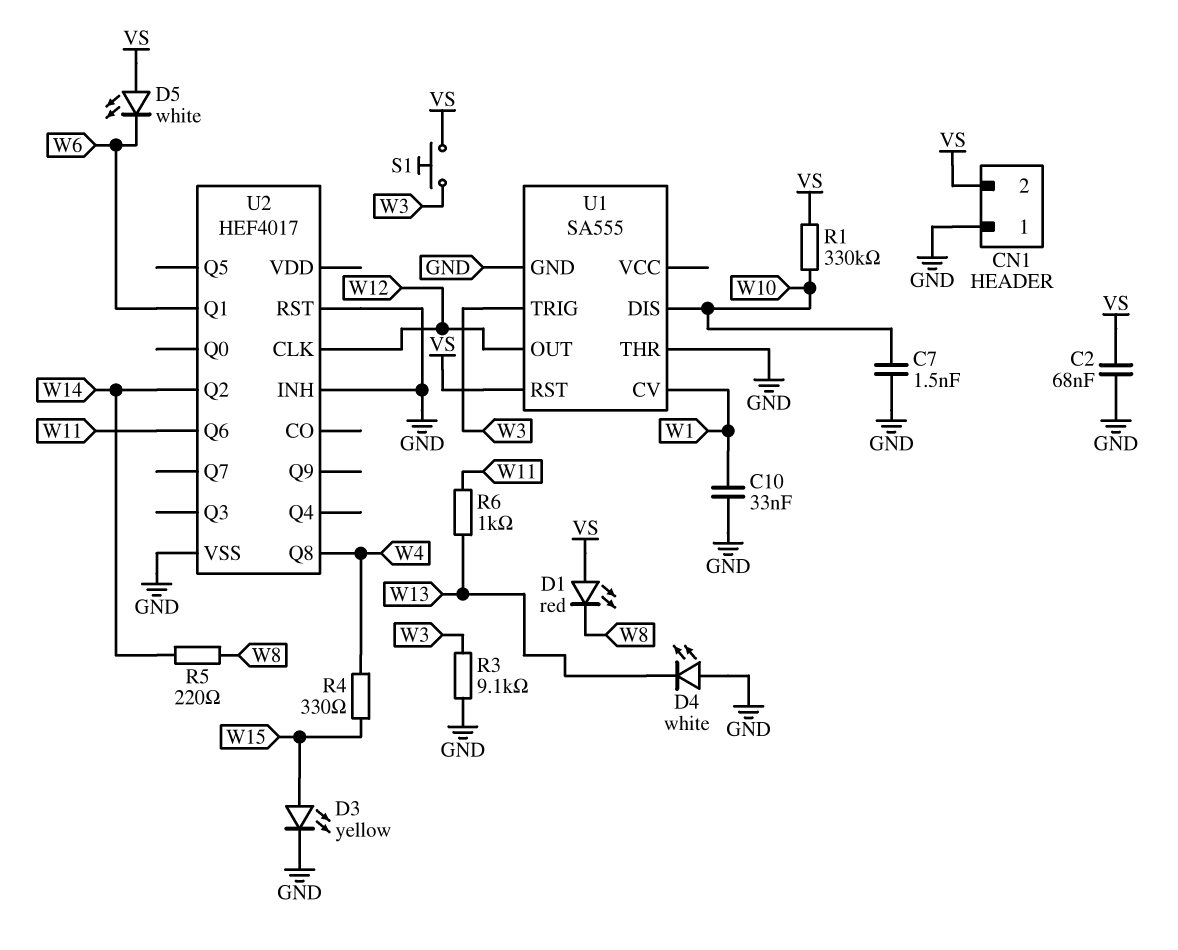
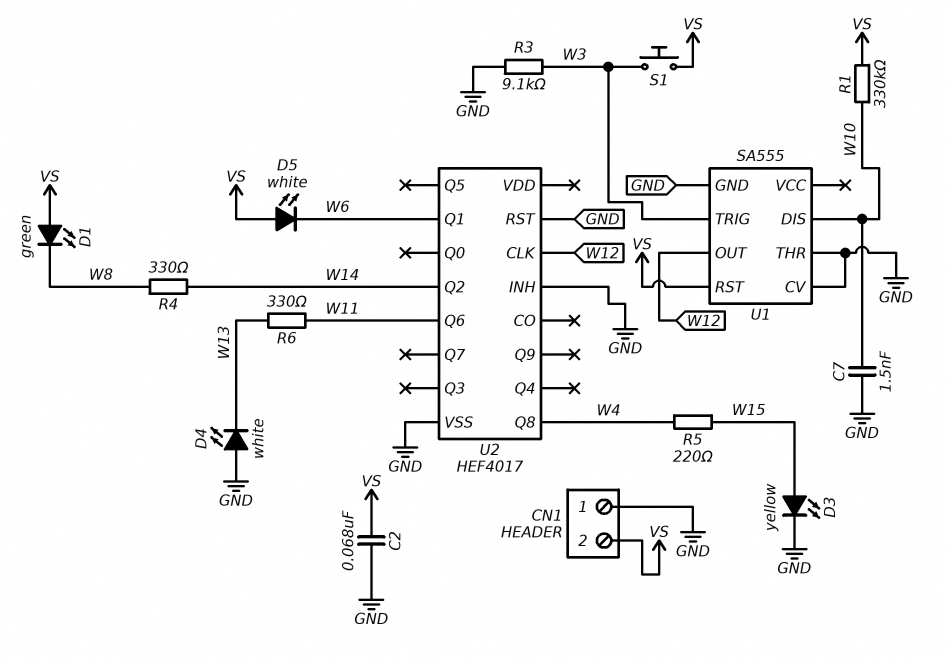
C10: 33nF (GND, W1) -> none
D1: LED red (A VS, K W8) -> LED green (A VS, K W8)
R4: 330 (W4, W15) -> 330 (W8, W14)
R5: 220 (W8, W14) -> 220 (W4, W15)
R6: 1k (W11, W13) -> 330 (W11, W13)
U1 pin CV: W1 -> GND

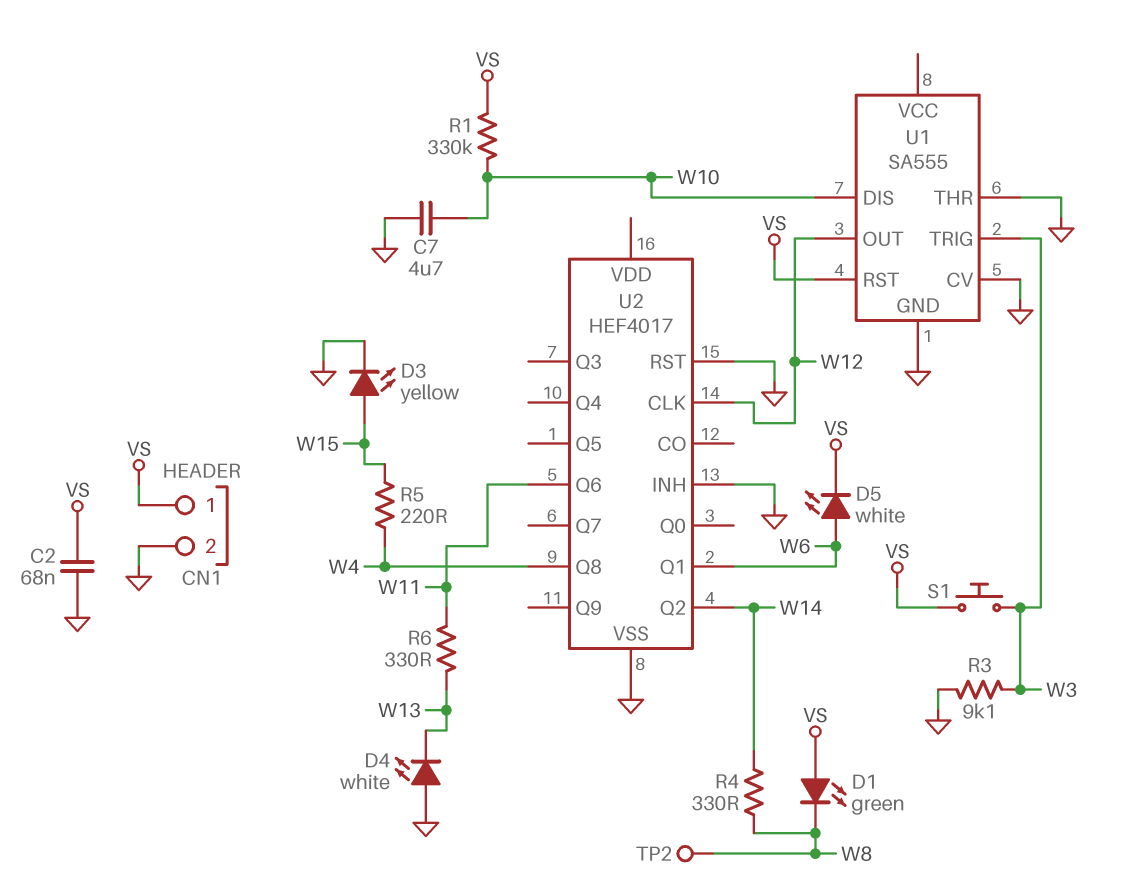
C7: 1.5nF (GND, W10) -> 4.7uF (GND, W10)
CN1 pin 1: GND -> VS
CN1 pin 2: VS -> GND
D5: LED white (A VS, K W6) -> LED white (A W6, K VS)
TP2: none -> test point (W8)

